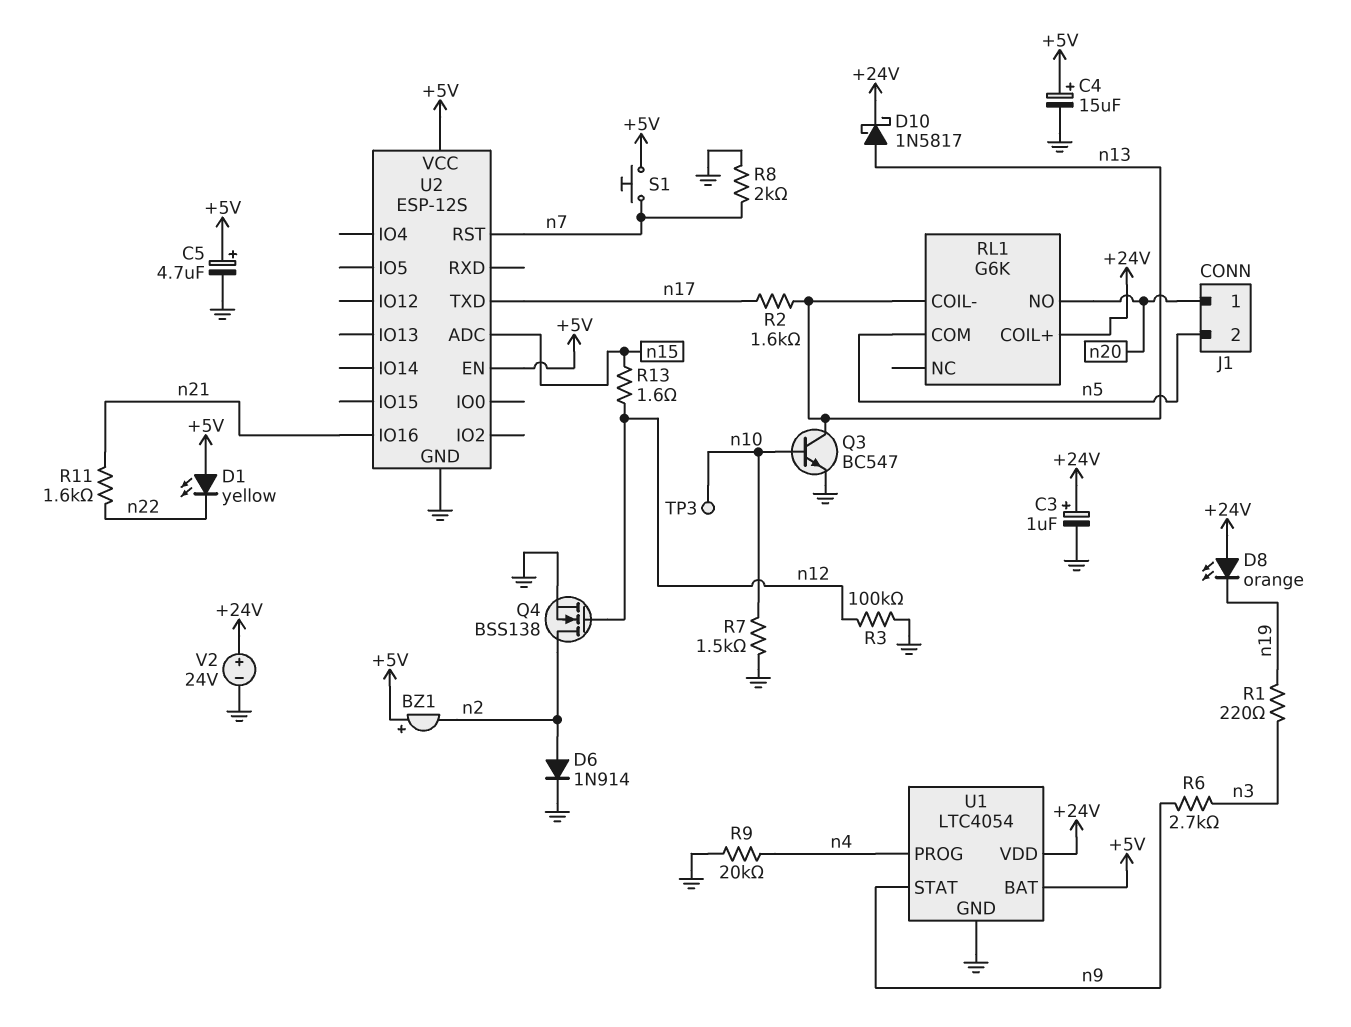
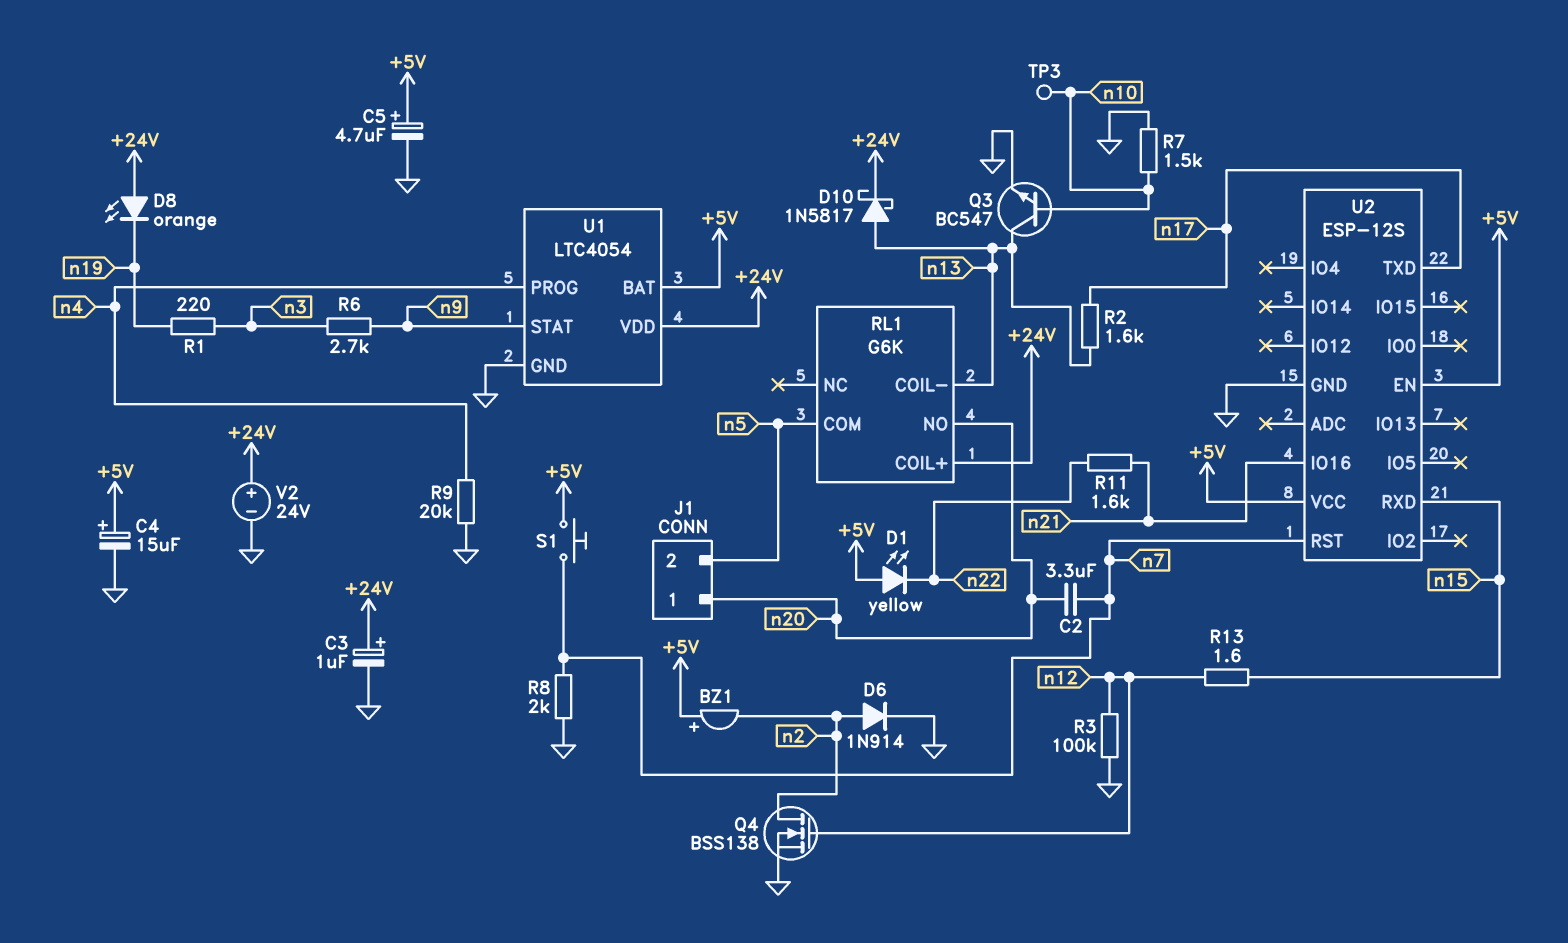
C2: none -> 3.3uF (n7, n20)
U2 pin ADC: n15 -> none
U2 pin RXD: none -> n15

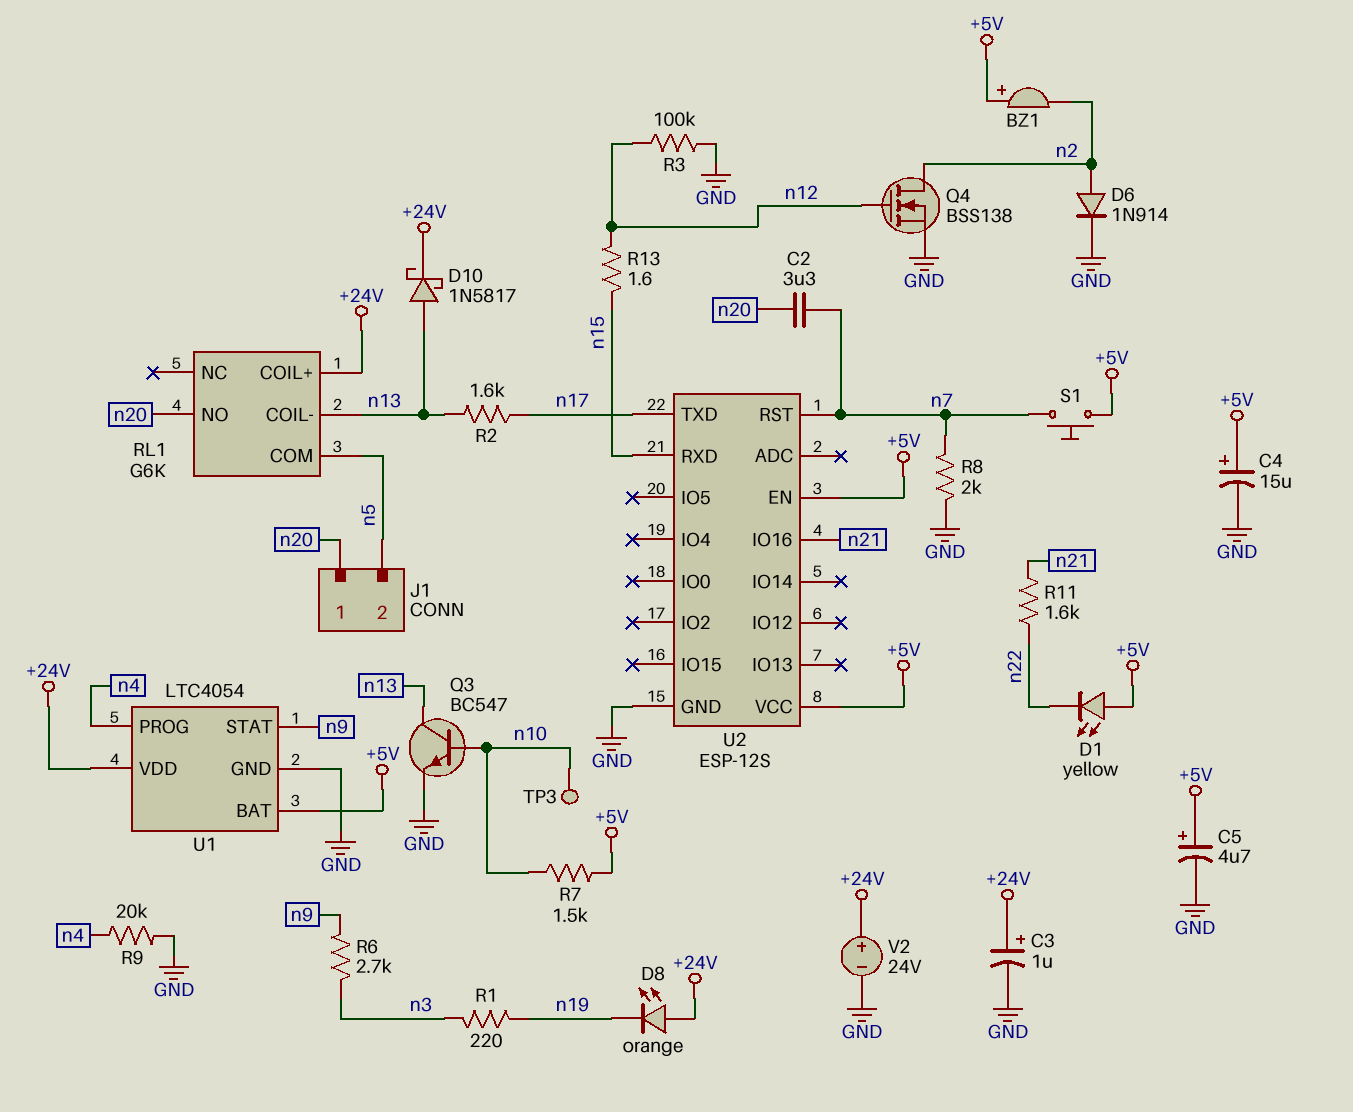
R7: 1.5k (GND, n10) -> 1.5k (+5V, n10)

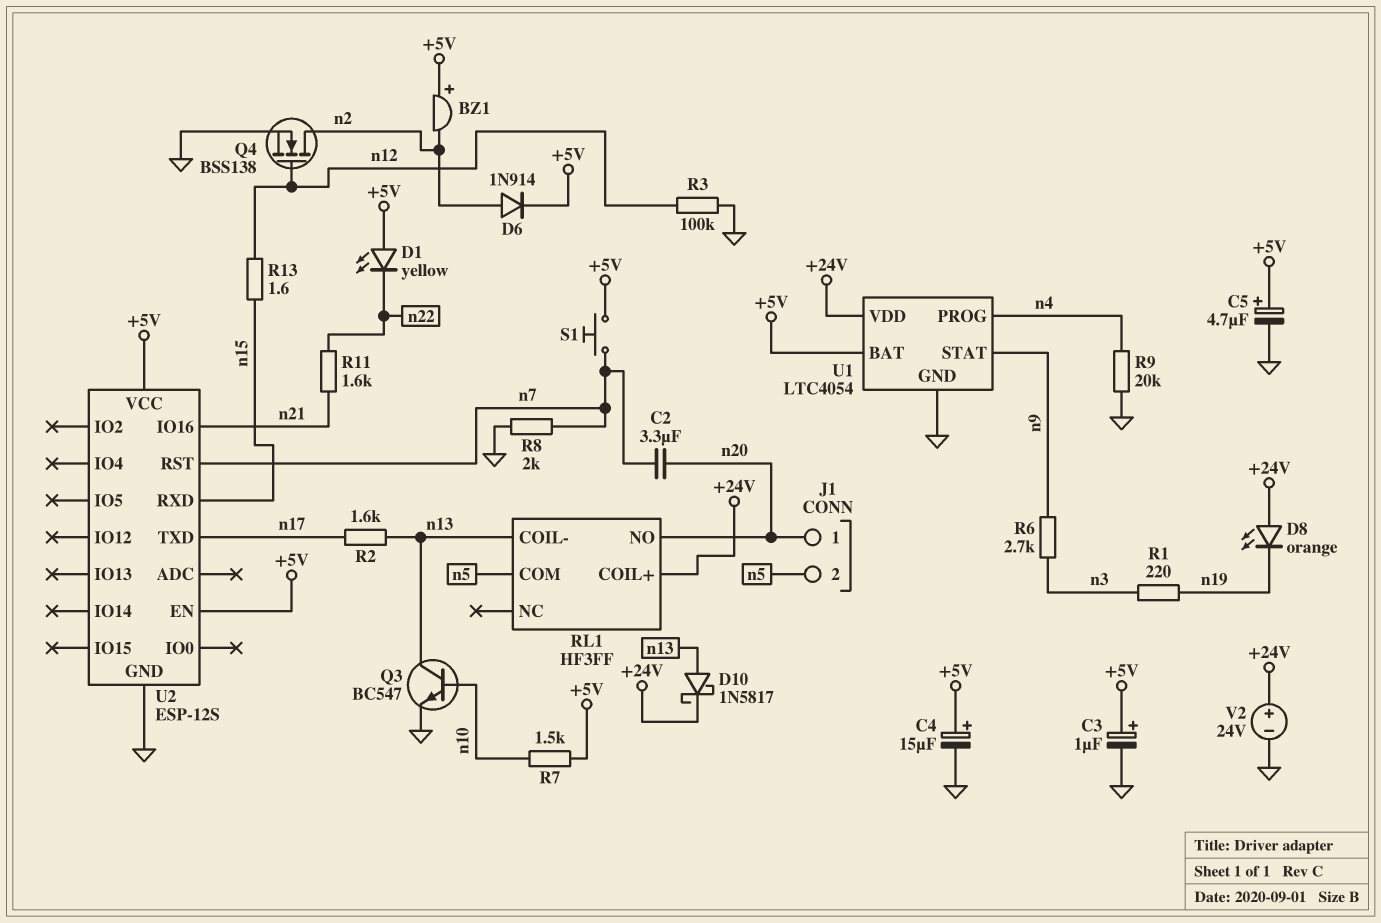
C3: 1uF (plus +24V, minus GND) -> 1uF (plus +5V, minus GND)
D6: diode 1N914 (A n2, K GND) -> diode 1N914 (A n2, K +5V)
RL1: G6K -> HF3FF
TP3: test point (n10) -> none

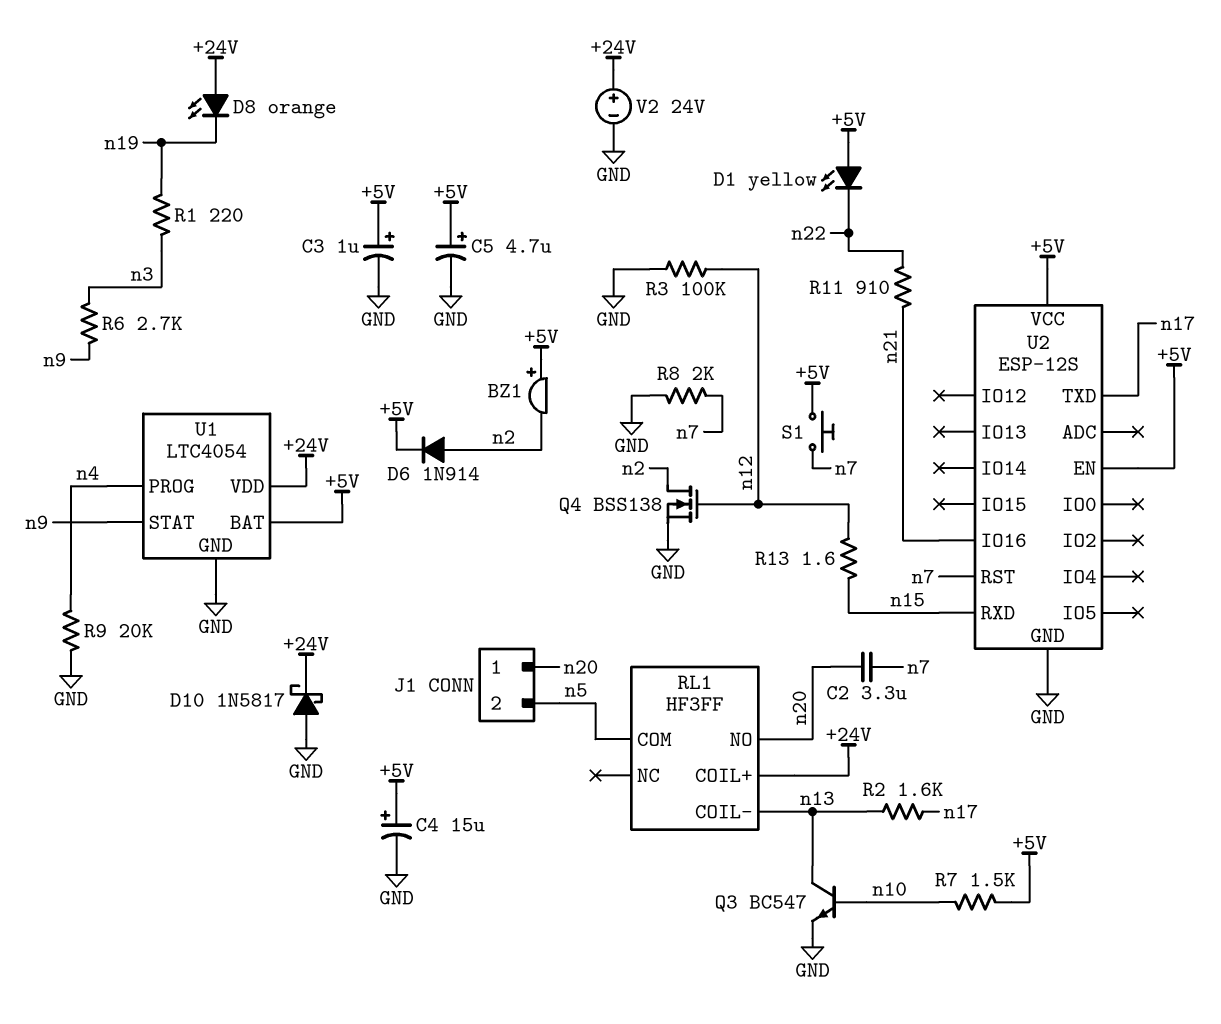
D10: schottky 1N5817 (A n13, K +24V) -> schottky 1N5817 (A GND, K +24V)
R11: 1.6k (n21, n22) -> 910 (n21, n22)

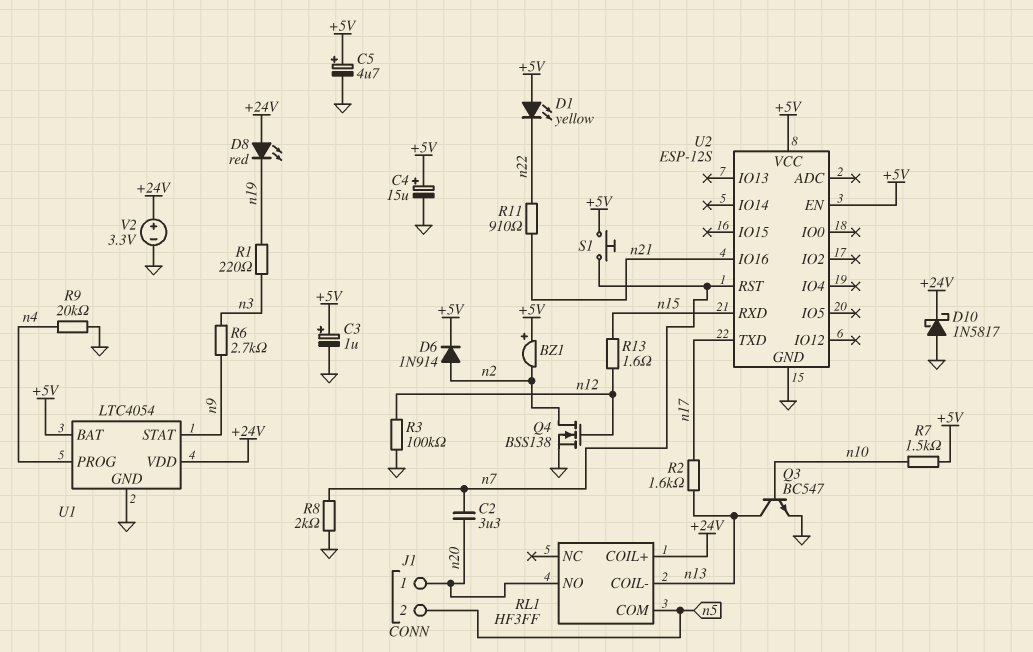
D8: LED orange (A +24V, K n19) -> LED red (A +24V, K n19)
V2: 24V (plus +24V, minus GND) -> 3.3V (plus +24V, minus GND)

